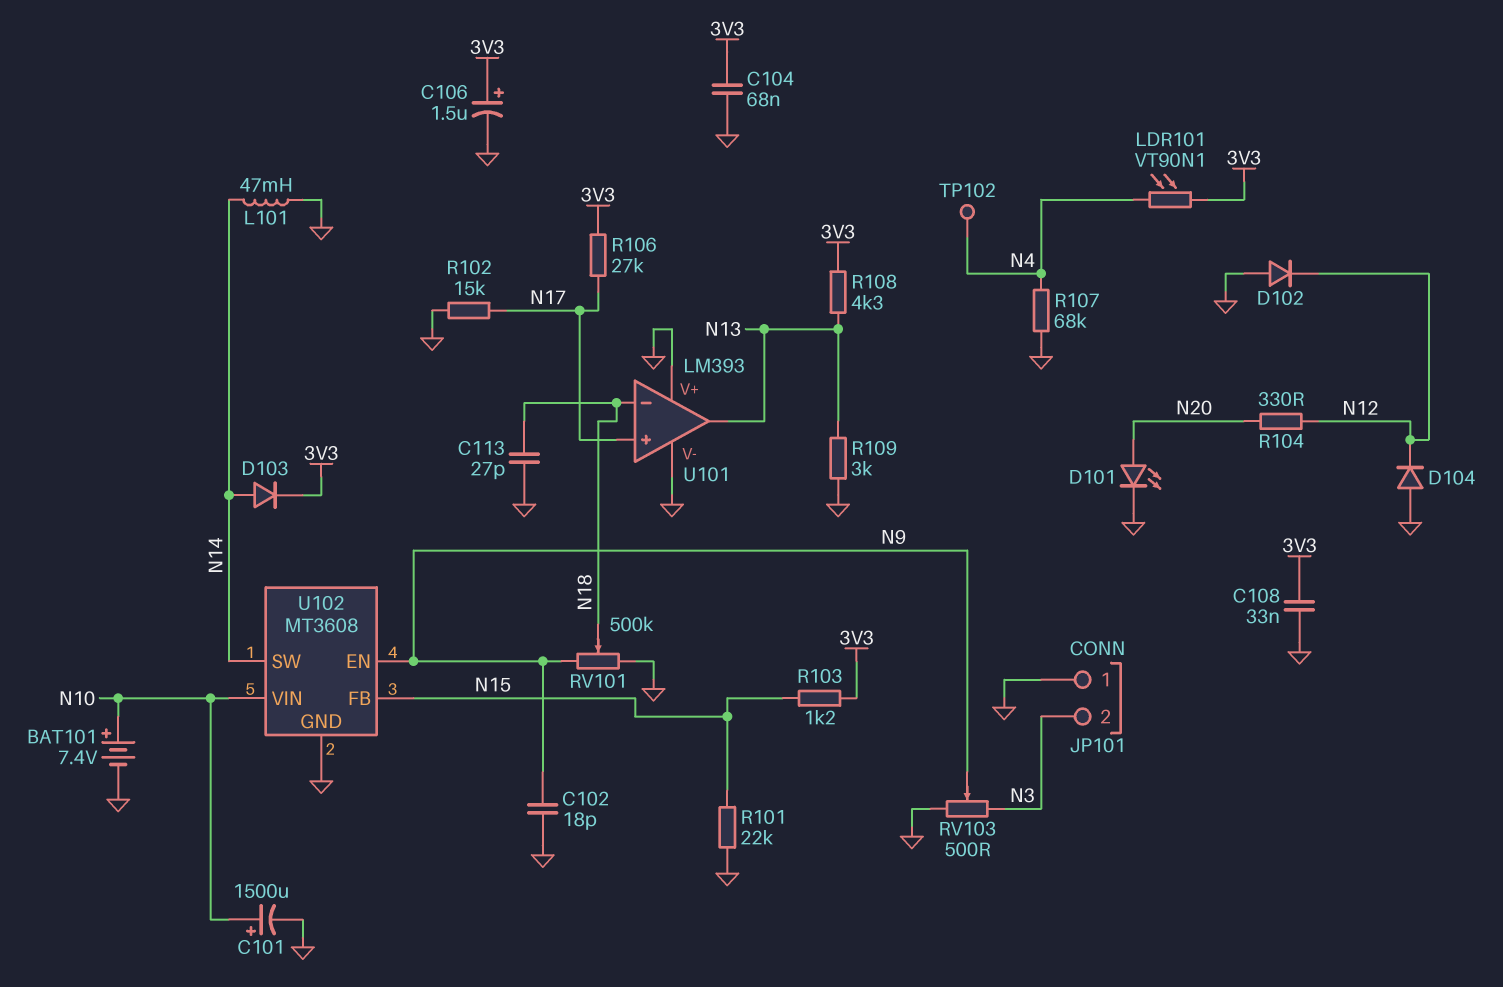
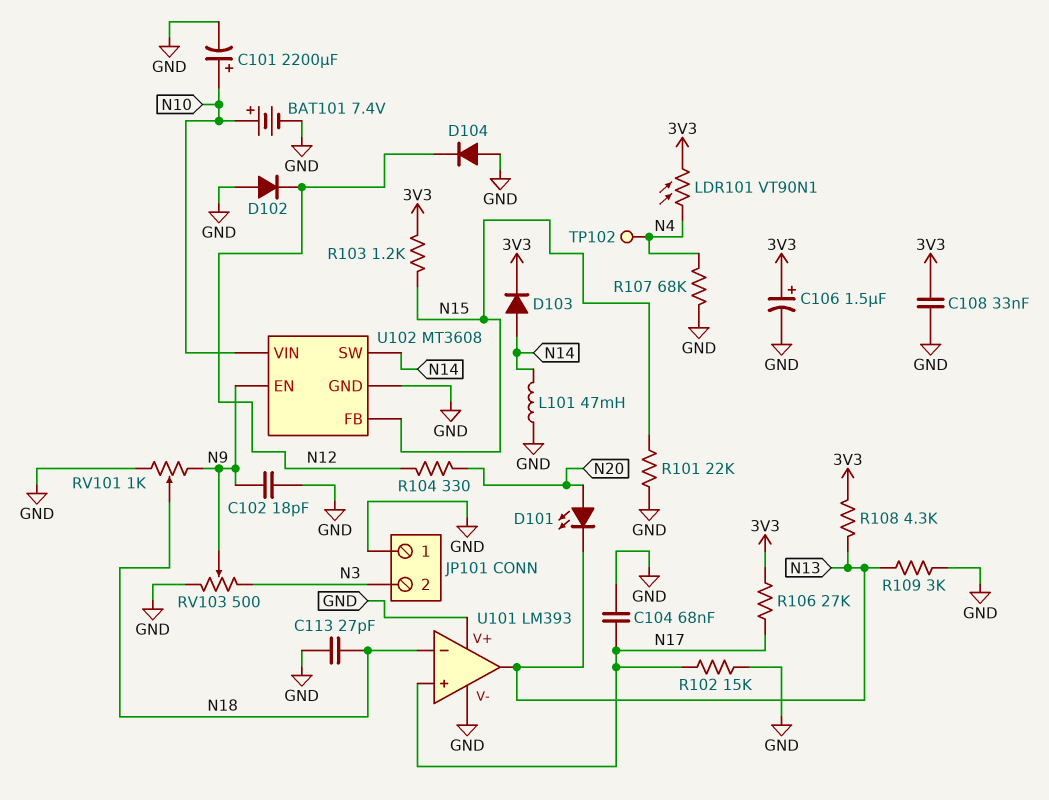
C101: 1500uF (plus N10, minus GND) -> 2200uF (plus N10, minus GND)
C104: 68nF (3V3, GND) -> 68nF (GND, N17)
D101: LED (A N20, K GND) -> LED (A N20, K N13)
RV101: 500k (GND, N9, wiper N18) -> 1k (GND, N9, wiper N18)

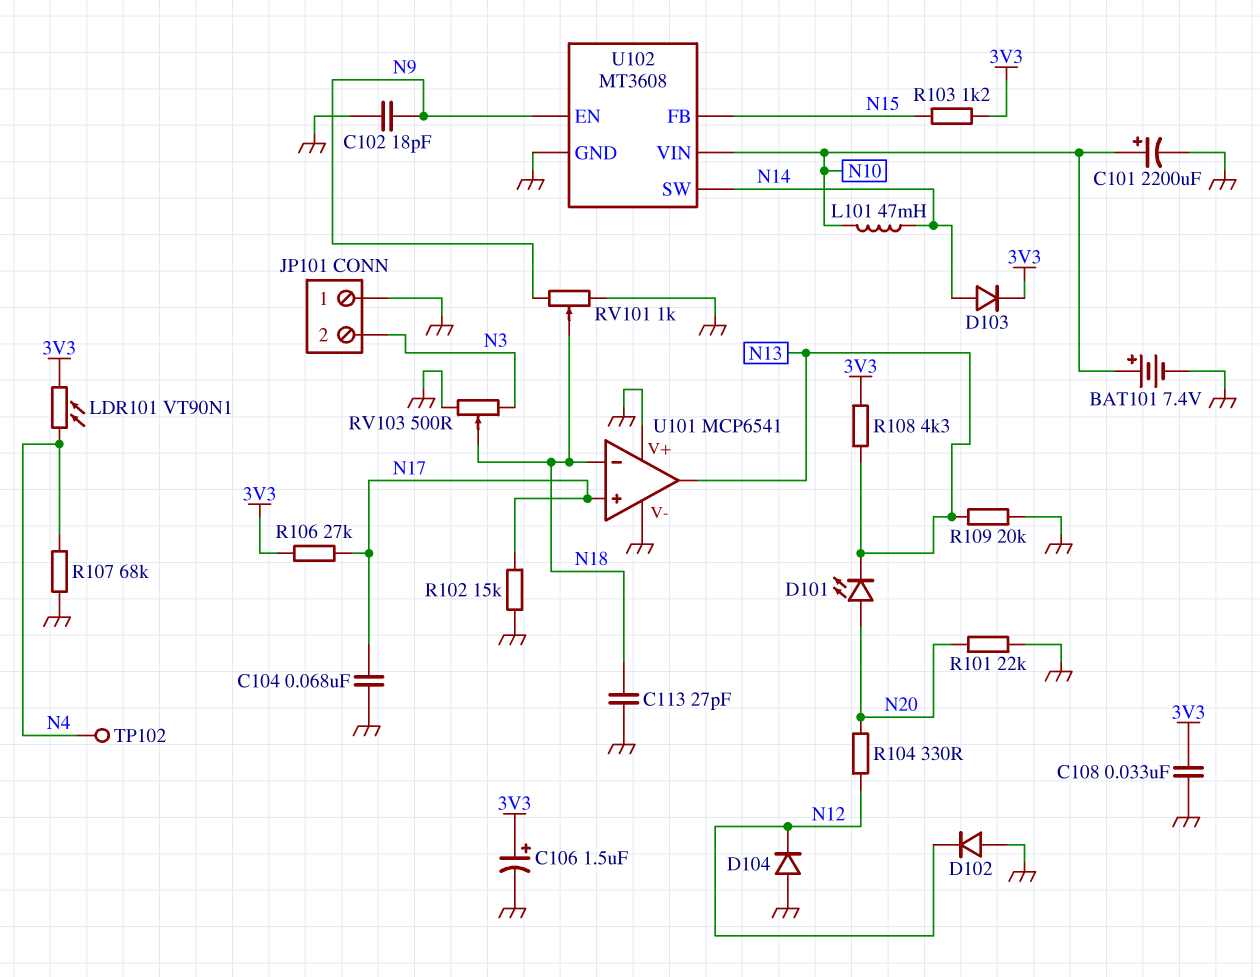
L101: 47mH (GND, N14) -> 47mH (N10, N14)
R101: 22k (GND, N15) -> 22k (GND, N20)
R109: 3k (GND, N13) -> 20k (GND, N13)
RV103: 500 (GND, N3, wiper N9) -> 500 (GND, N3, wiper N18)
U101: LM393 -> MCP6541

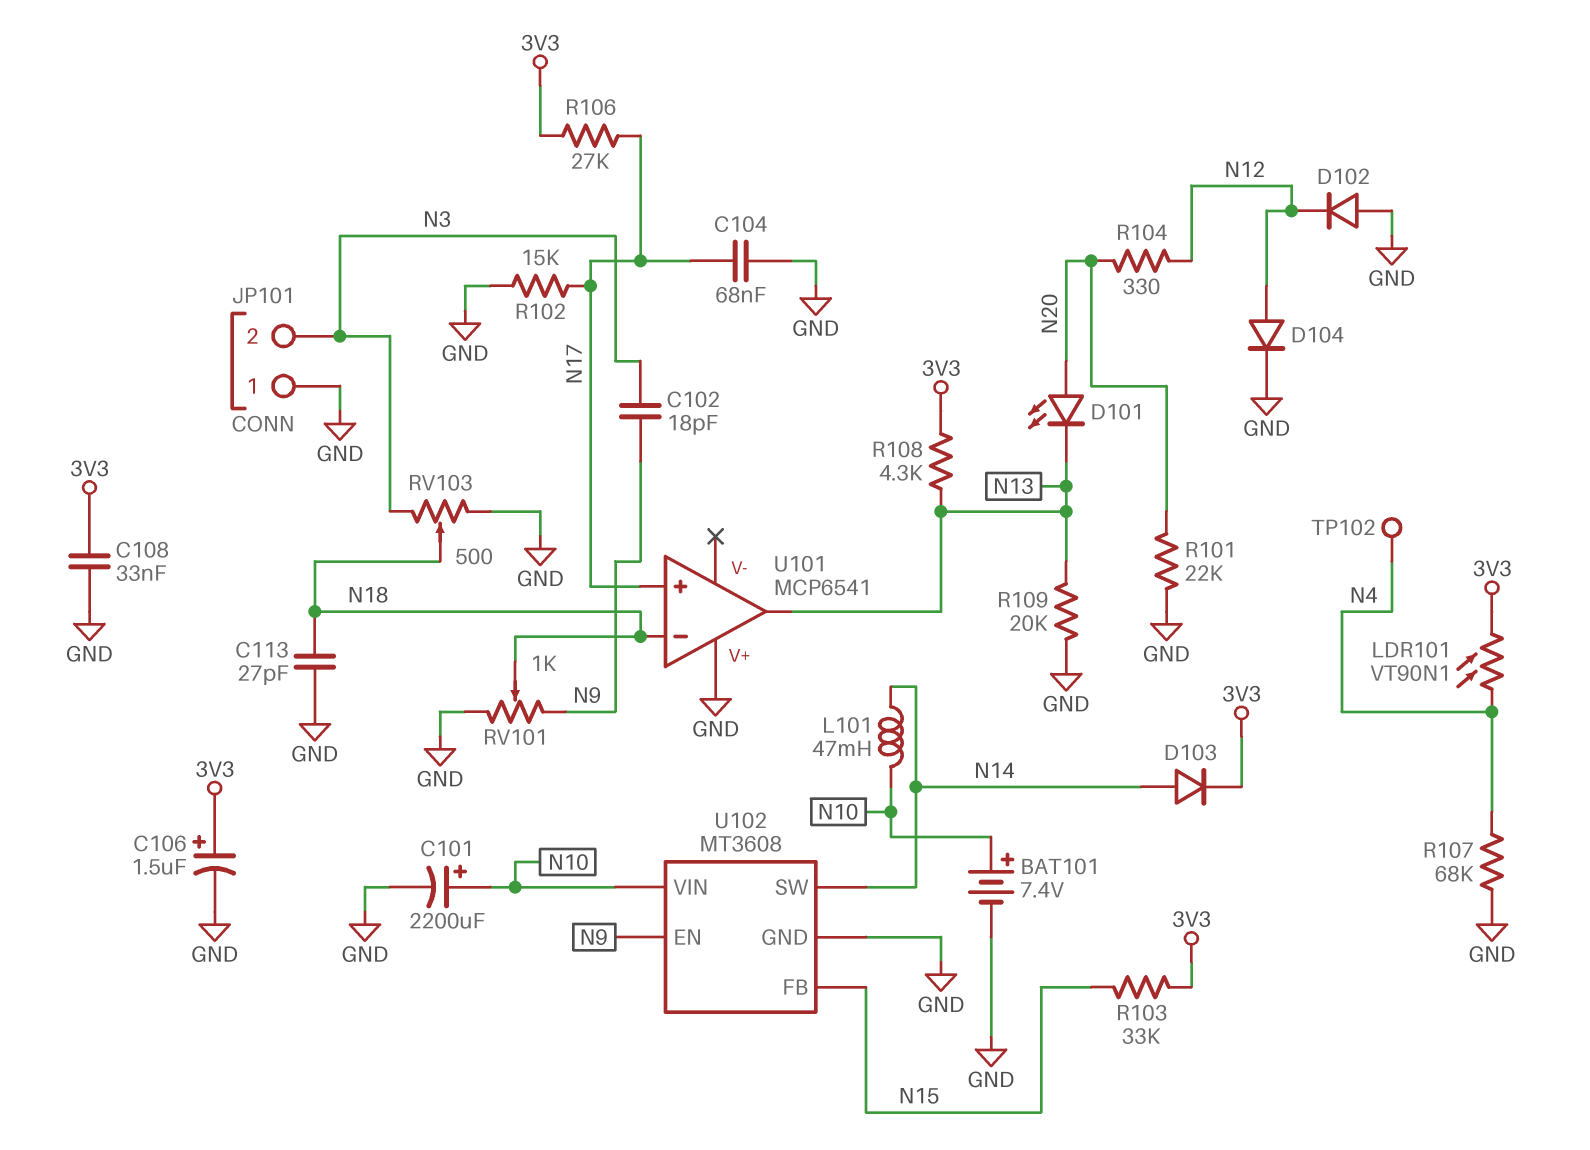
C102: 18pF (GND, N9) -> 18pF (N3, N9)
D104: diode (A GND, K N12) -> diode (A N12, K GND)
R103: 1.2k (3V3, N15) -> 33k (3V3, N15)
U101 pin V-: GND -> none

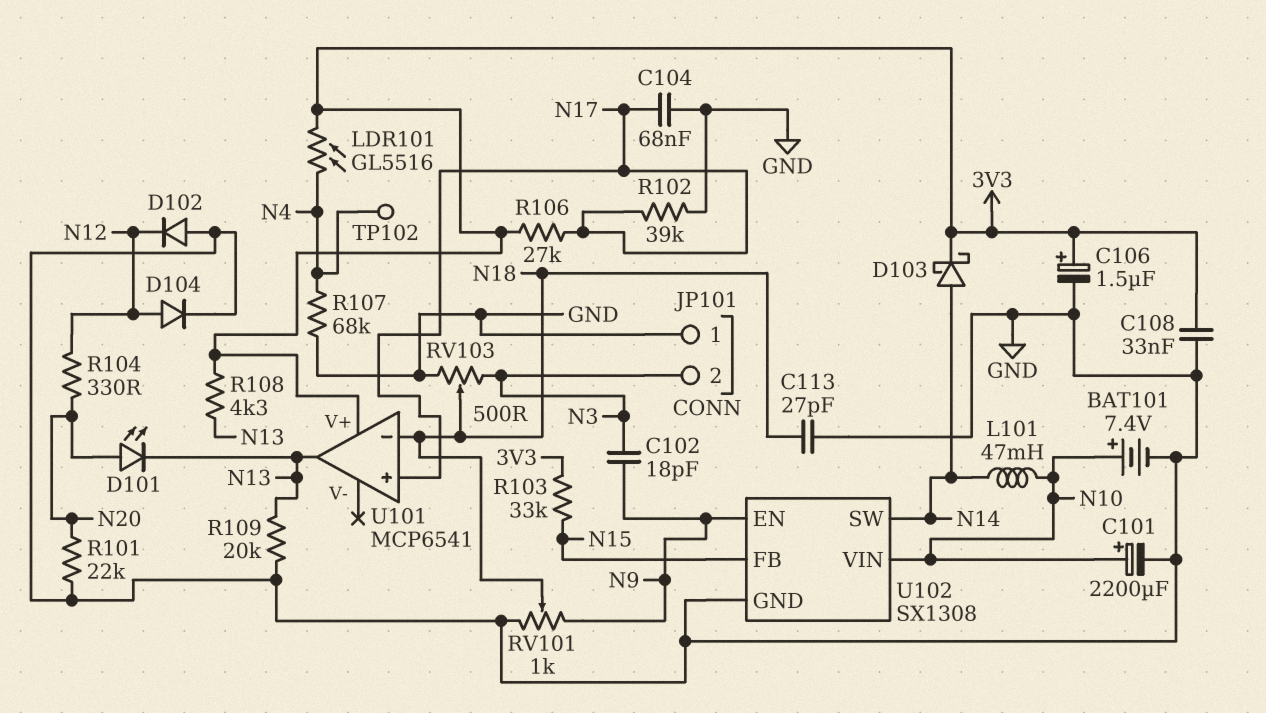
D103: diode (A N14, K 3V3) -> schottky (A N14, K 3V3)
LDR101: VT90N1 (3V3, N4) -> GL5516 (3V3, N4)
R102: 15k (GND, N17) -> 39k (GND, N17)
U101 pin V+: GND -> 3V3
U102: MT3608 -> SX1308

